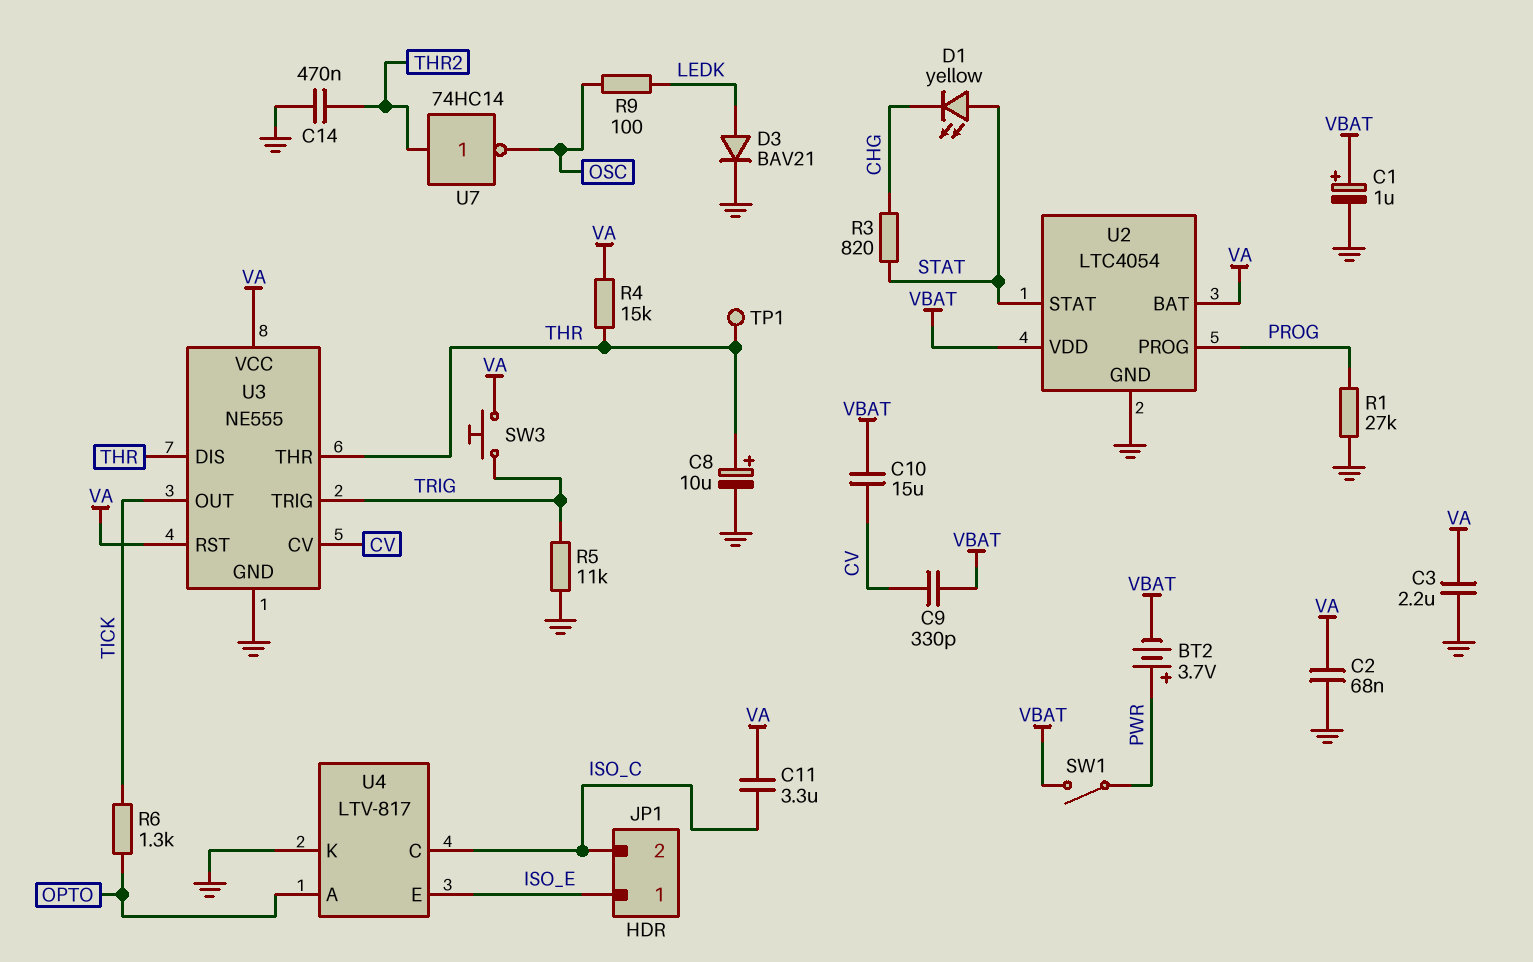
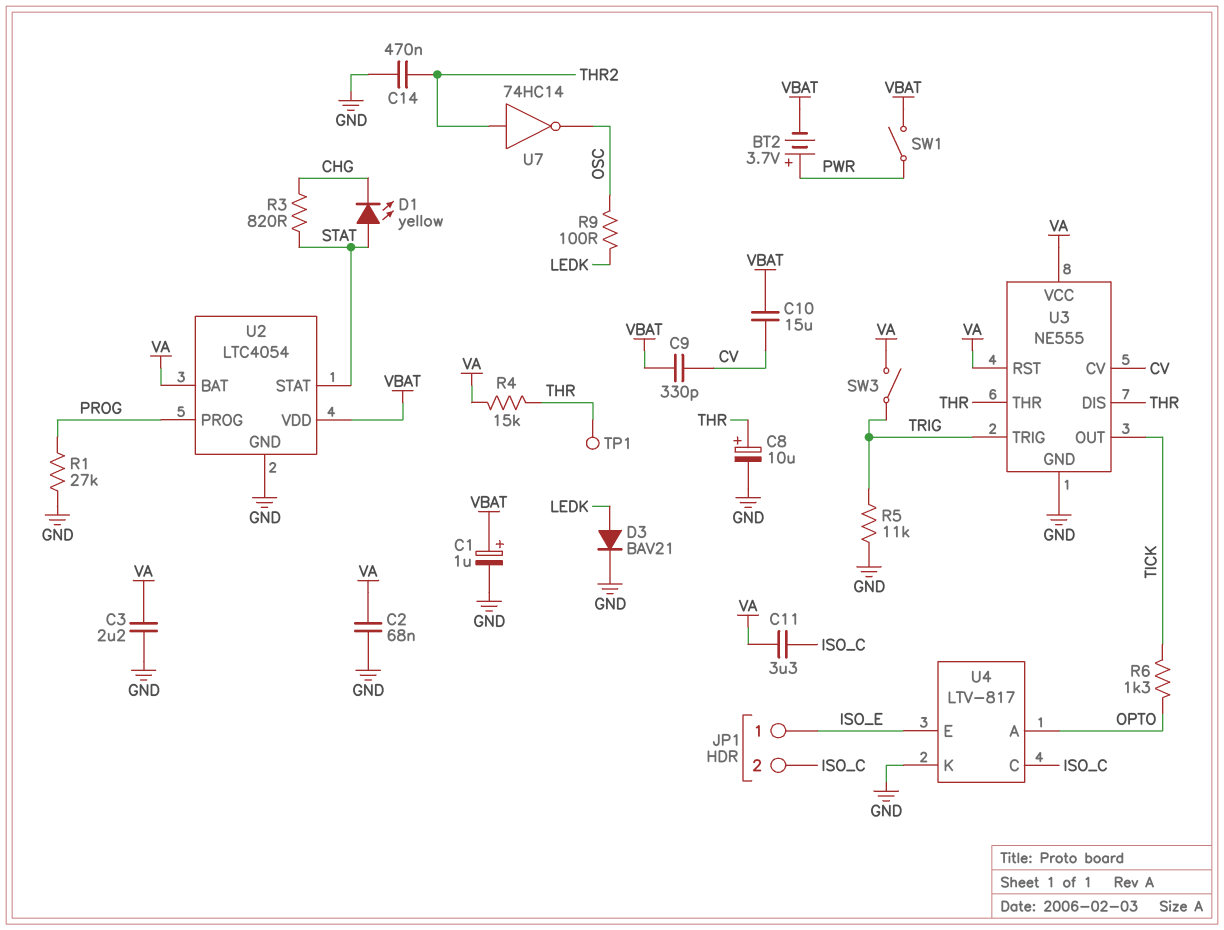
SW3: button (TRIG, VA) -> switch (TRIG, VA)

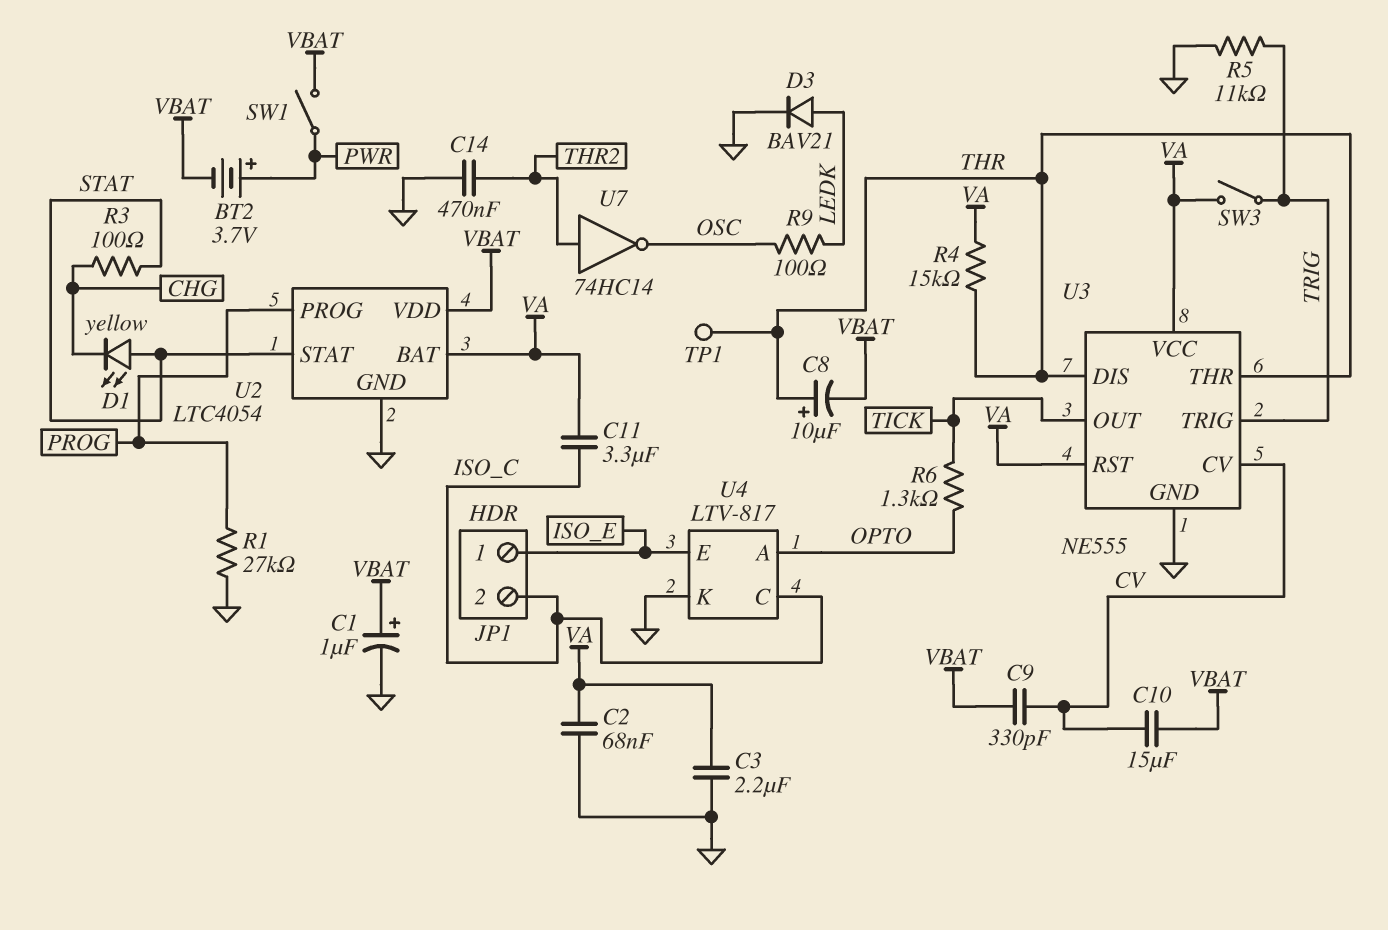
C8: 10uF (plus THR, minus GND) -> 10uF (plus THR, minus VBAT)
R3: 820 (CHG, STAT) -> 100 (CHG, STAT)

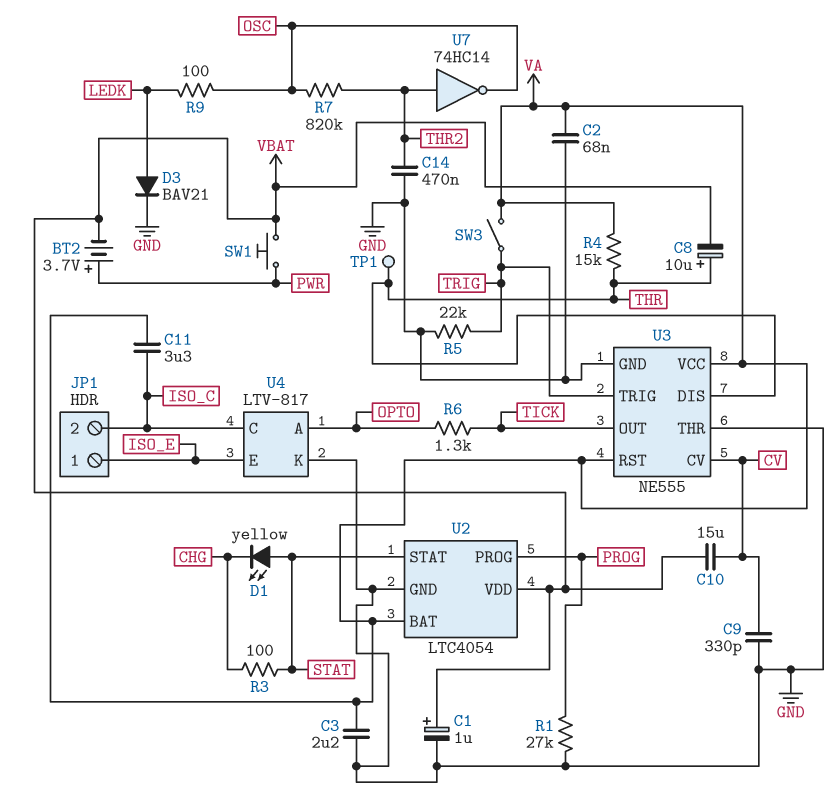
C9: 330pF (CV, VBAT) -> 330pF (CV, GND)
R5: 11k (GND, TRIG) -> 22k (GND, TRIG)
R7: none -> 820k (OSC, THR2)
SW1: switch (PWR, VBAT) -> button (PWR, VBAT)
U3 pin THR: THR -> GND

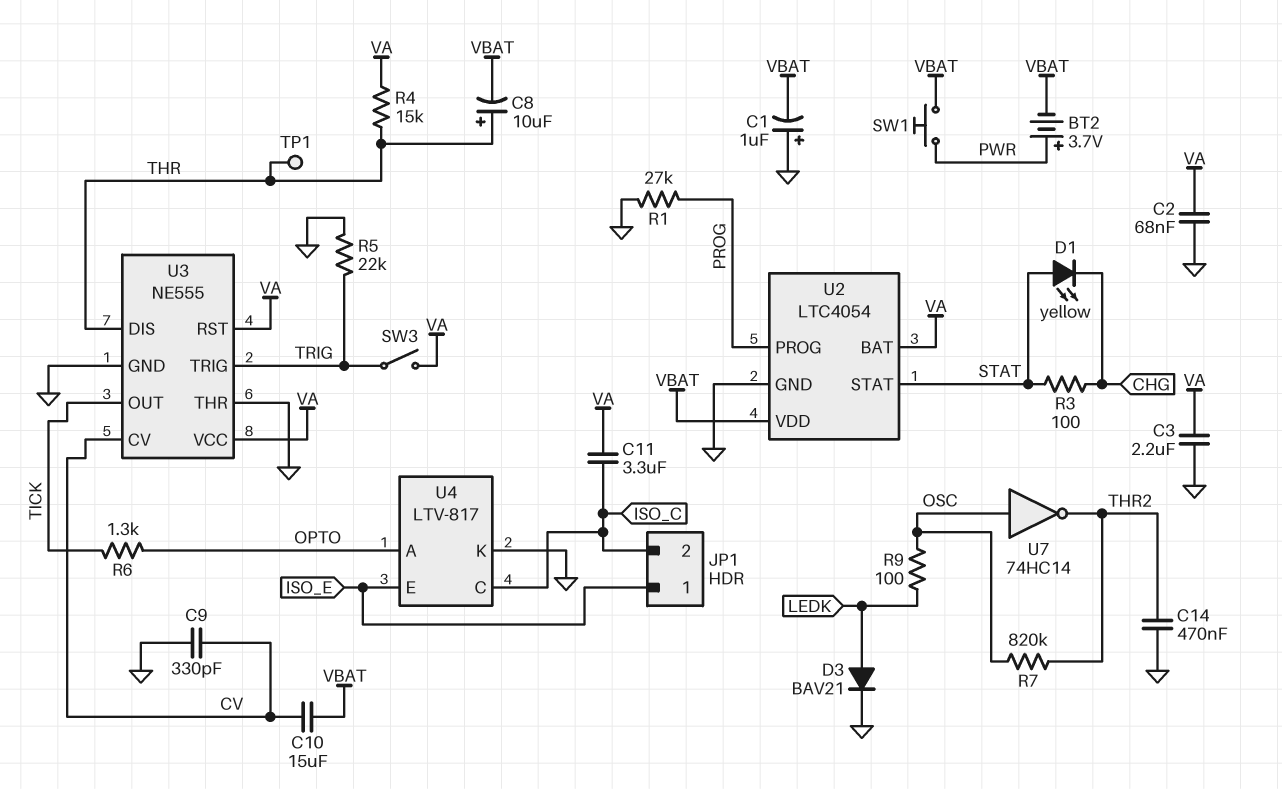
C1: 1uF (plus VBAT, minus GND) -> 1uF (plus GND, minus VBAT)
U7: NOT 74HC14 (in THR2, out OSC) -> NOT 74HC14 (in OSC, out THR2)

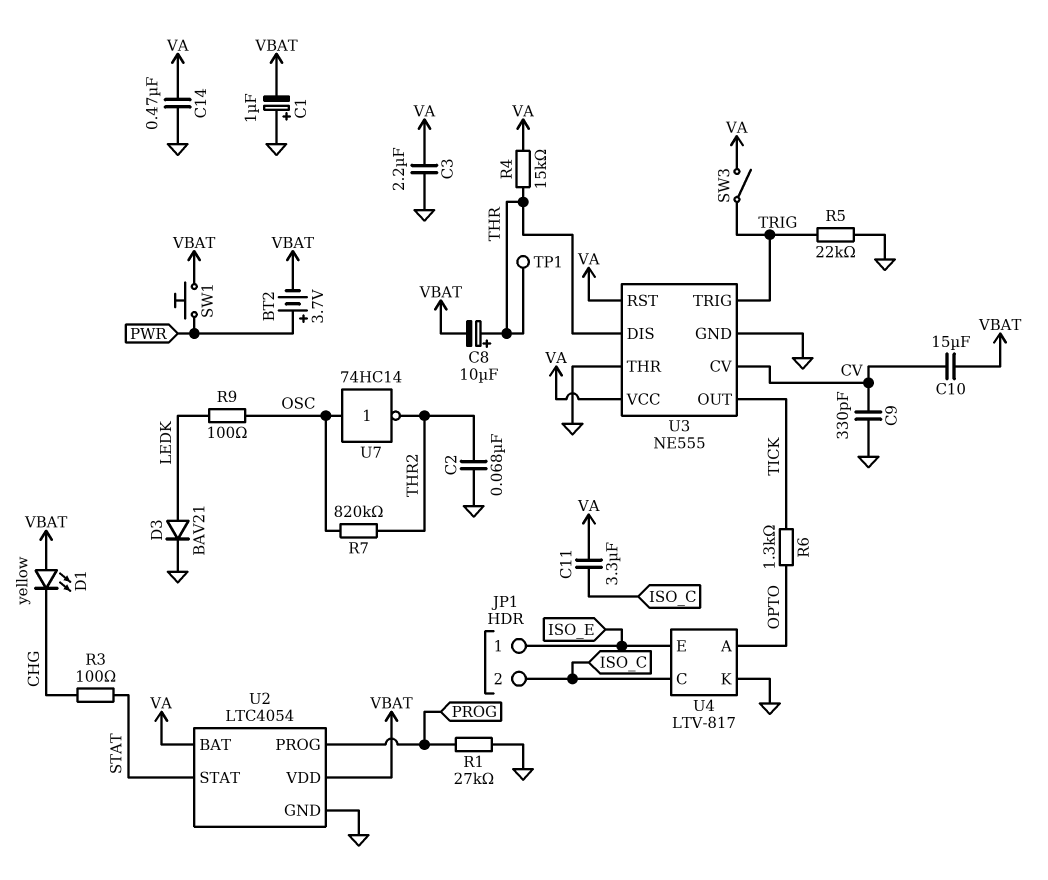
C2: 68nF (GND, VA) -> 68nF (GND, THR2)
C14: 470nF (GND, THR2) -> 470nF (GND, VA)
D1: LED yellow (A STAT, K CHG) -> LED yellow (A VBAT, K CHG)

